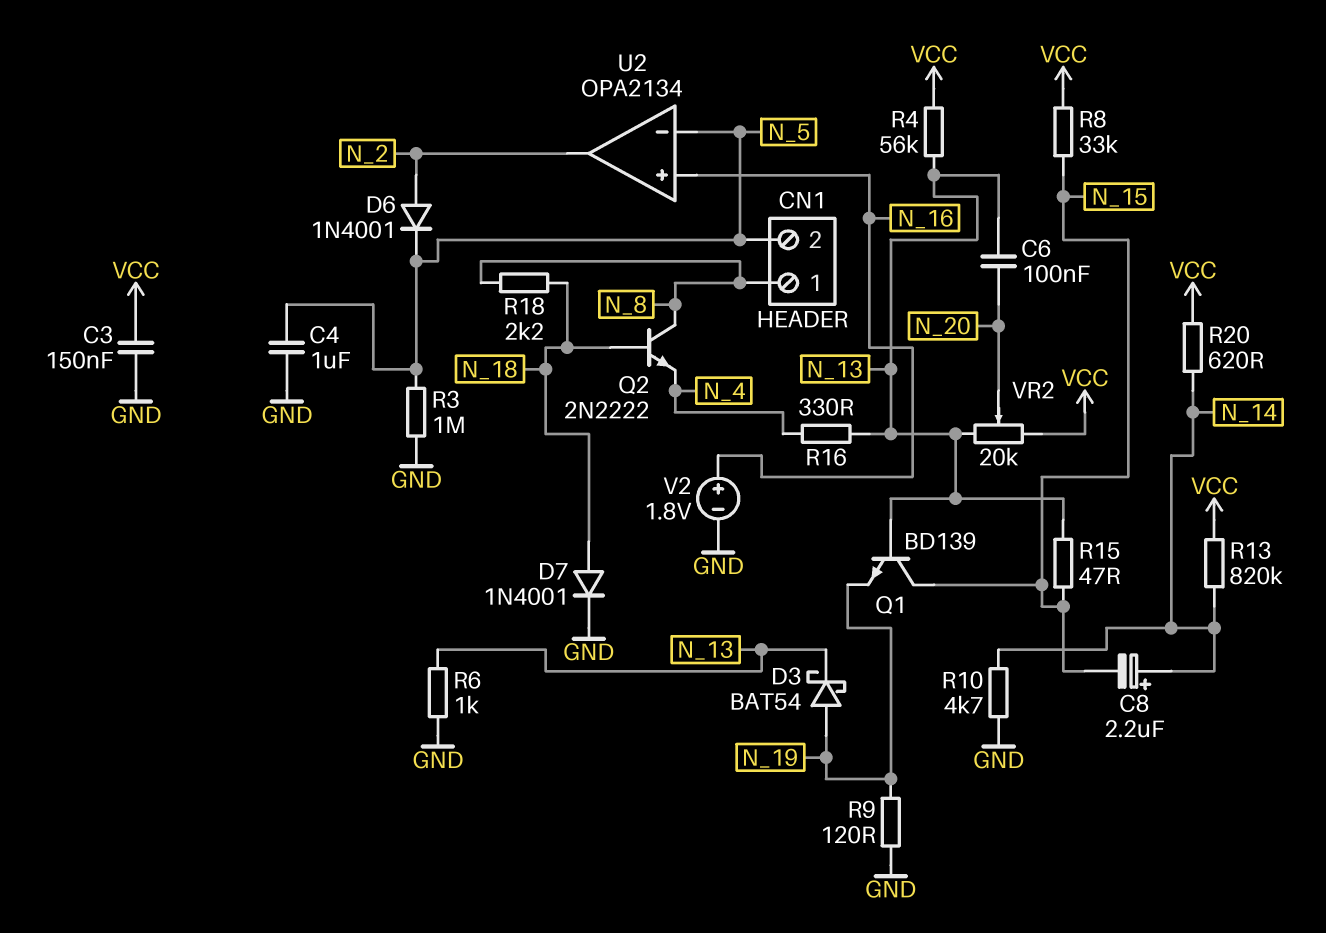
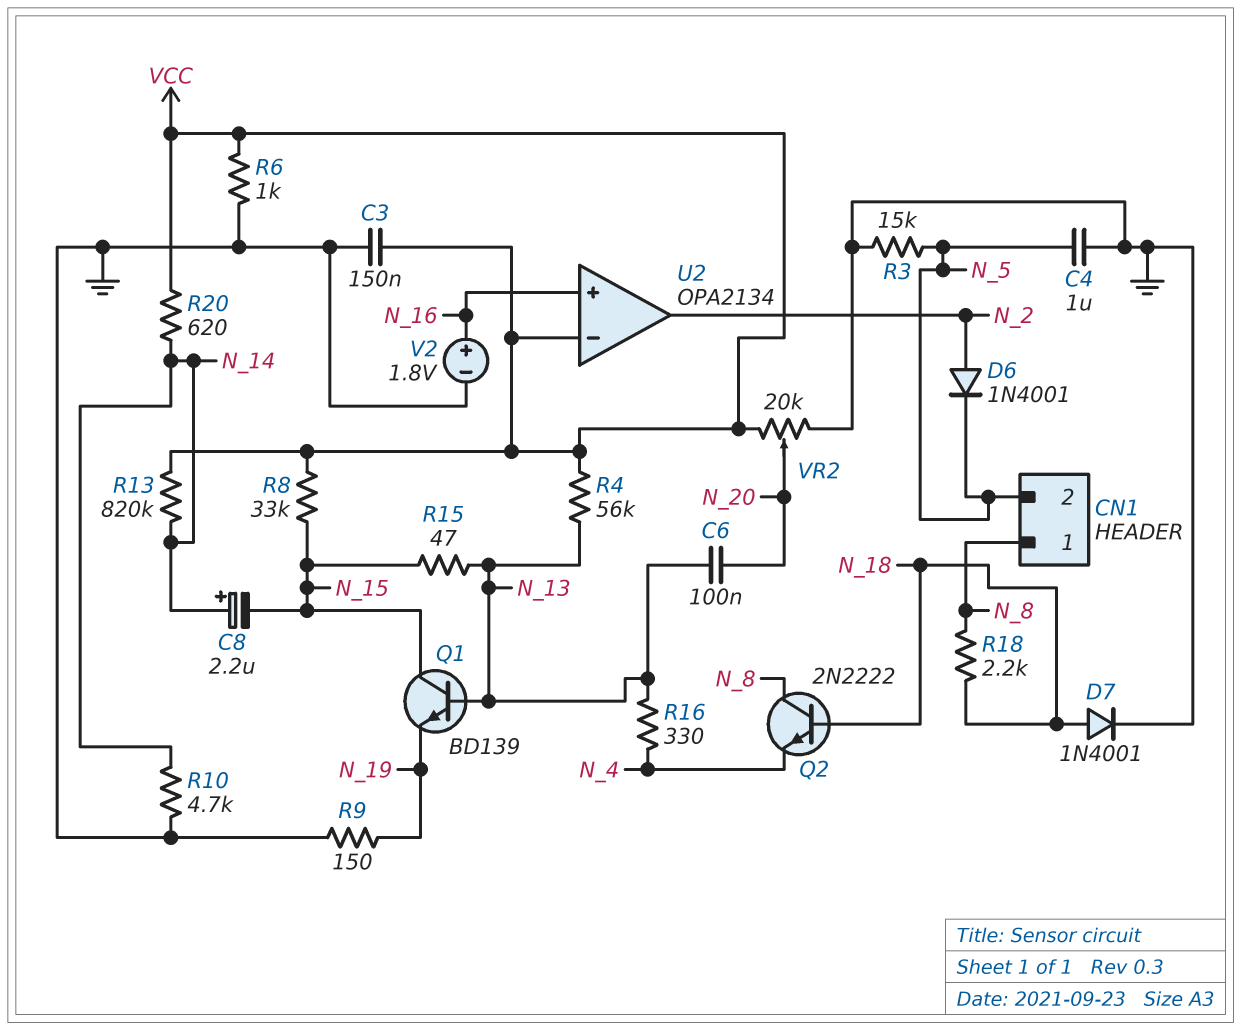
D3: schottky BAT54 (A N_19, K N_13) -> none
R3: 1M (GND, N_5) -> 15k (GND, N_5)
R6: 1k (GND, N_13) -> 1k (GND, VCC)
R9: 120 (GND, N_19) -> 150 (GND, N_19)
U2 pin in-: N_5 -> VCC
VR2: 20k (N_13, VCC, wiper N_20) -> 20k (GND, VCC, wiper N_20)

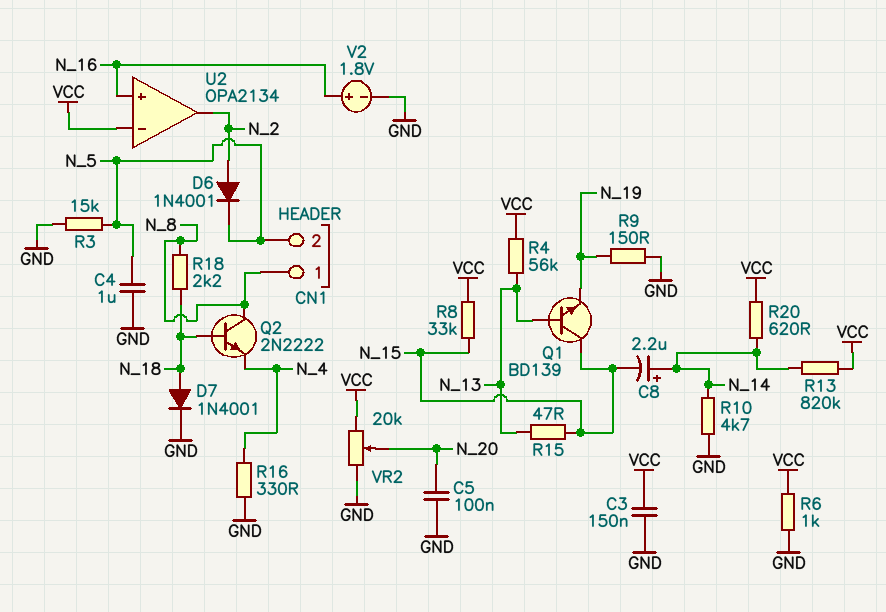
C5: none -> 100nF (GND, N_20)
C6: 100nF (N_13, N_20) -> none
R16: 330 (N_4, N_13) -> 330 (GND, N_4)

